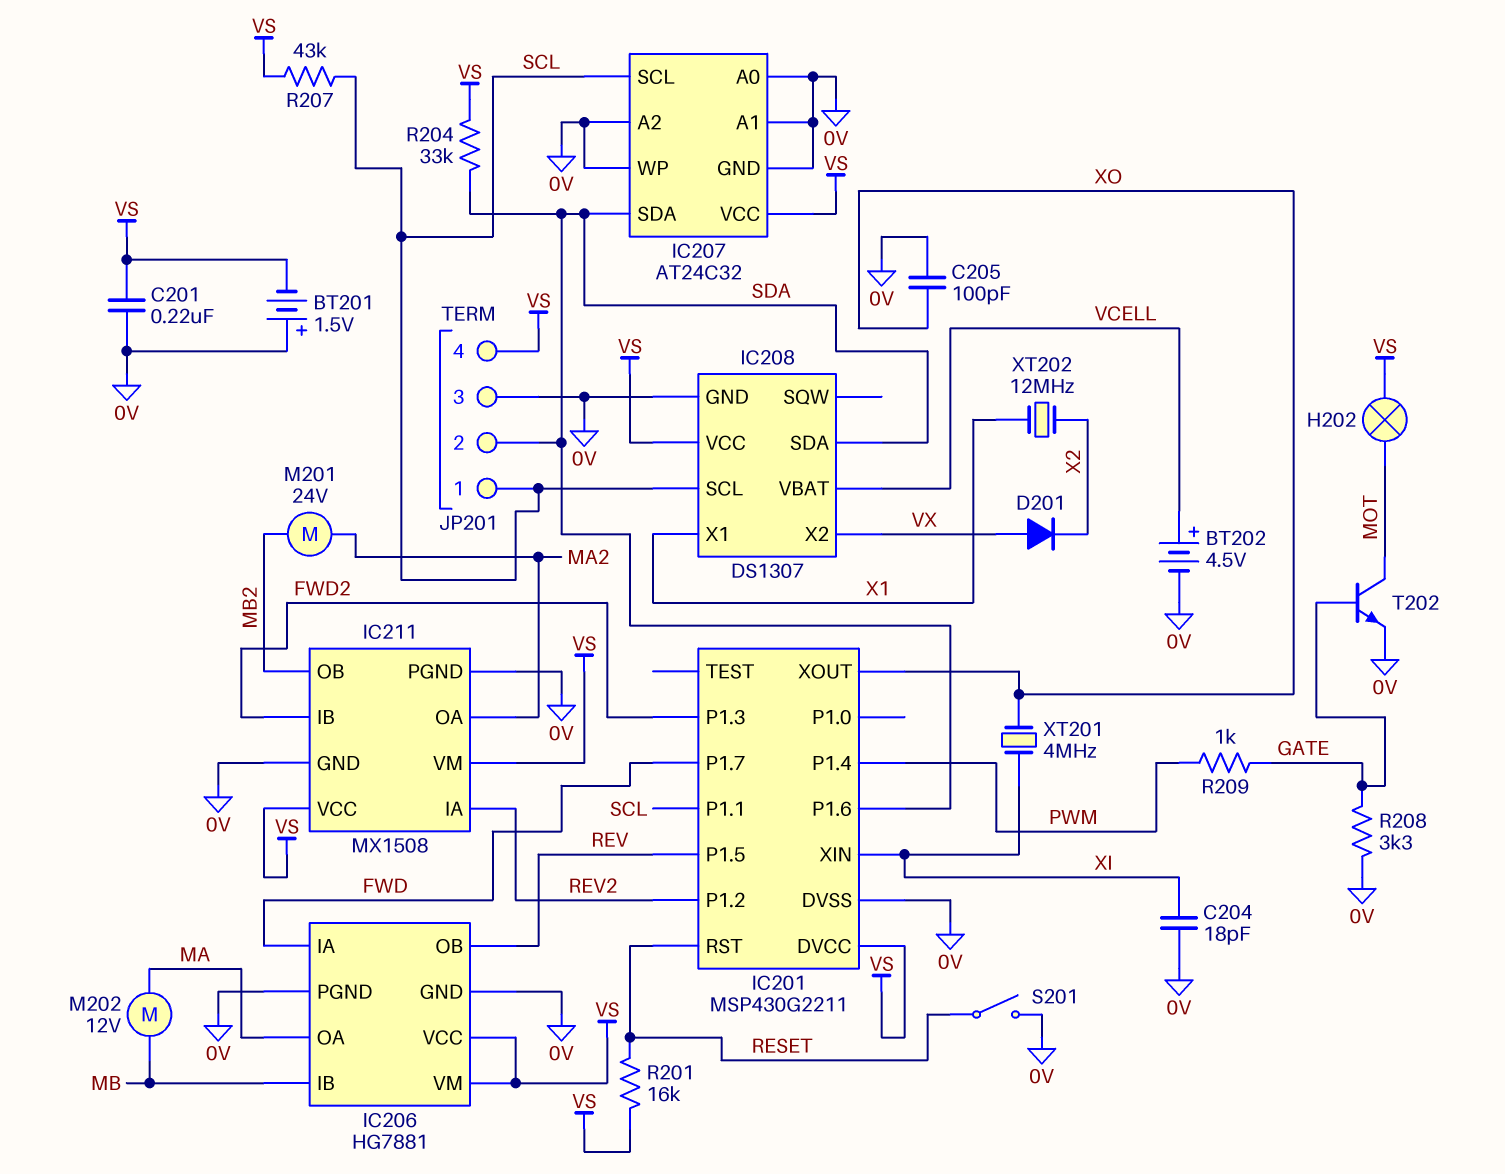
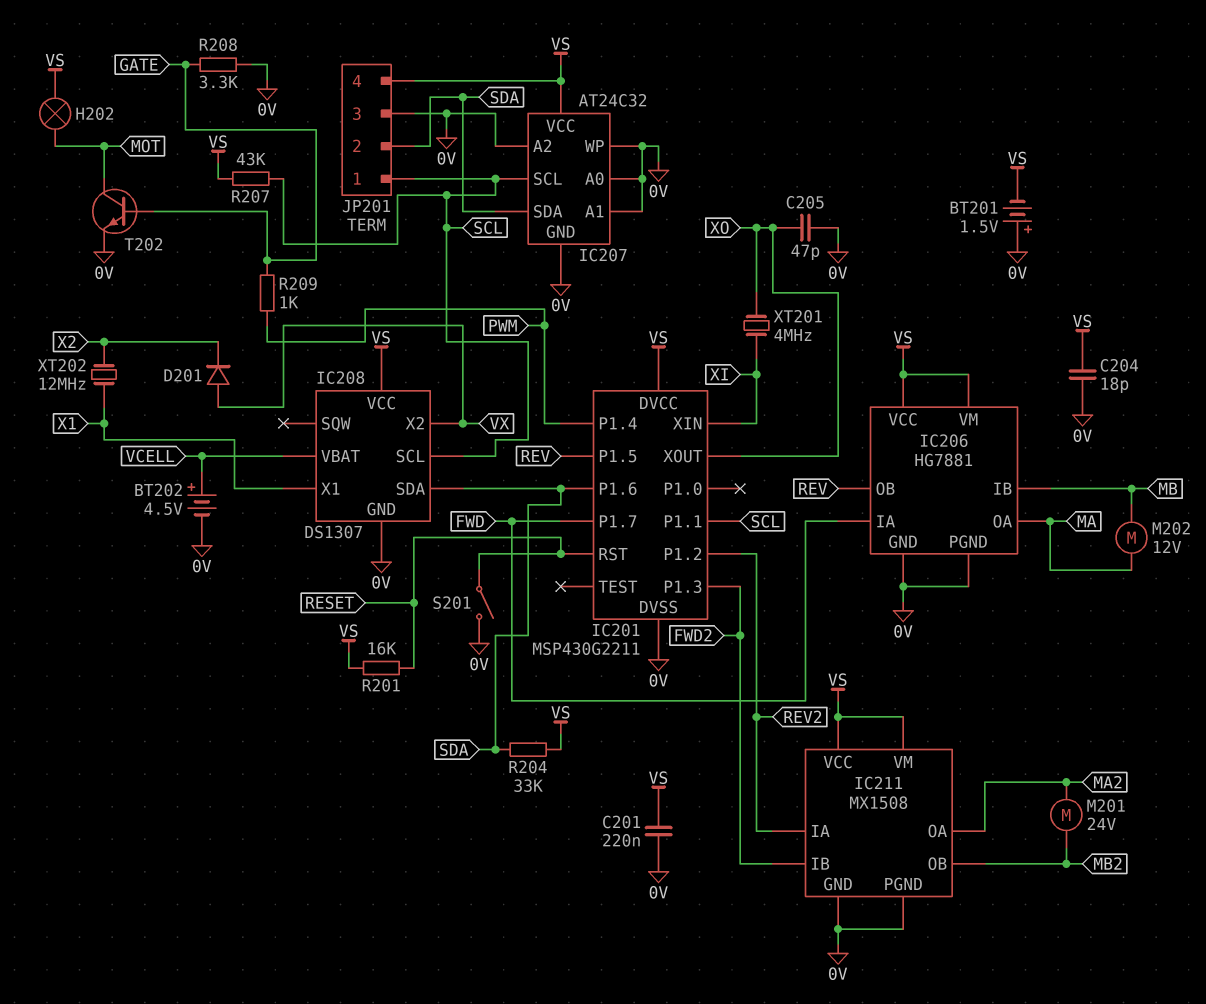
C204: 18pF (0V, XI) -> 18pF (0V, VS)
C205: 100pF (0V, XO) -> 47pF (0V, XO)

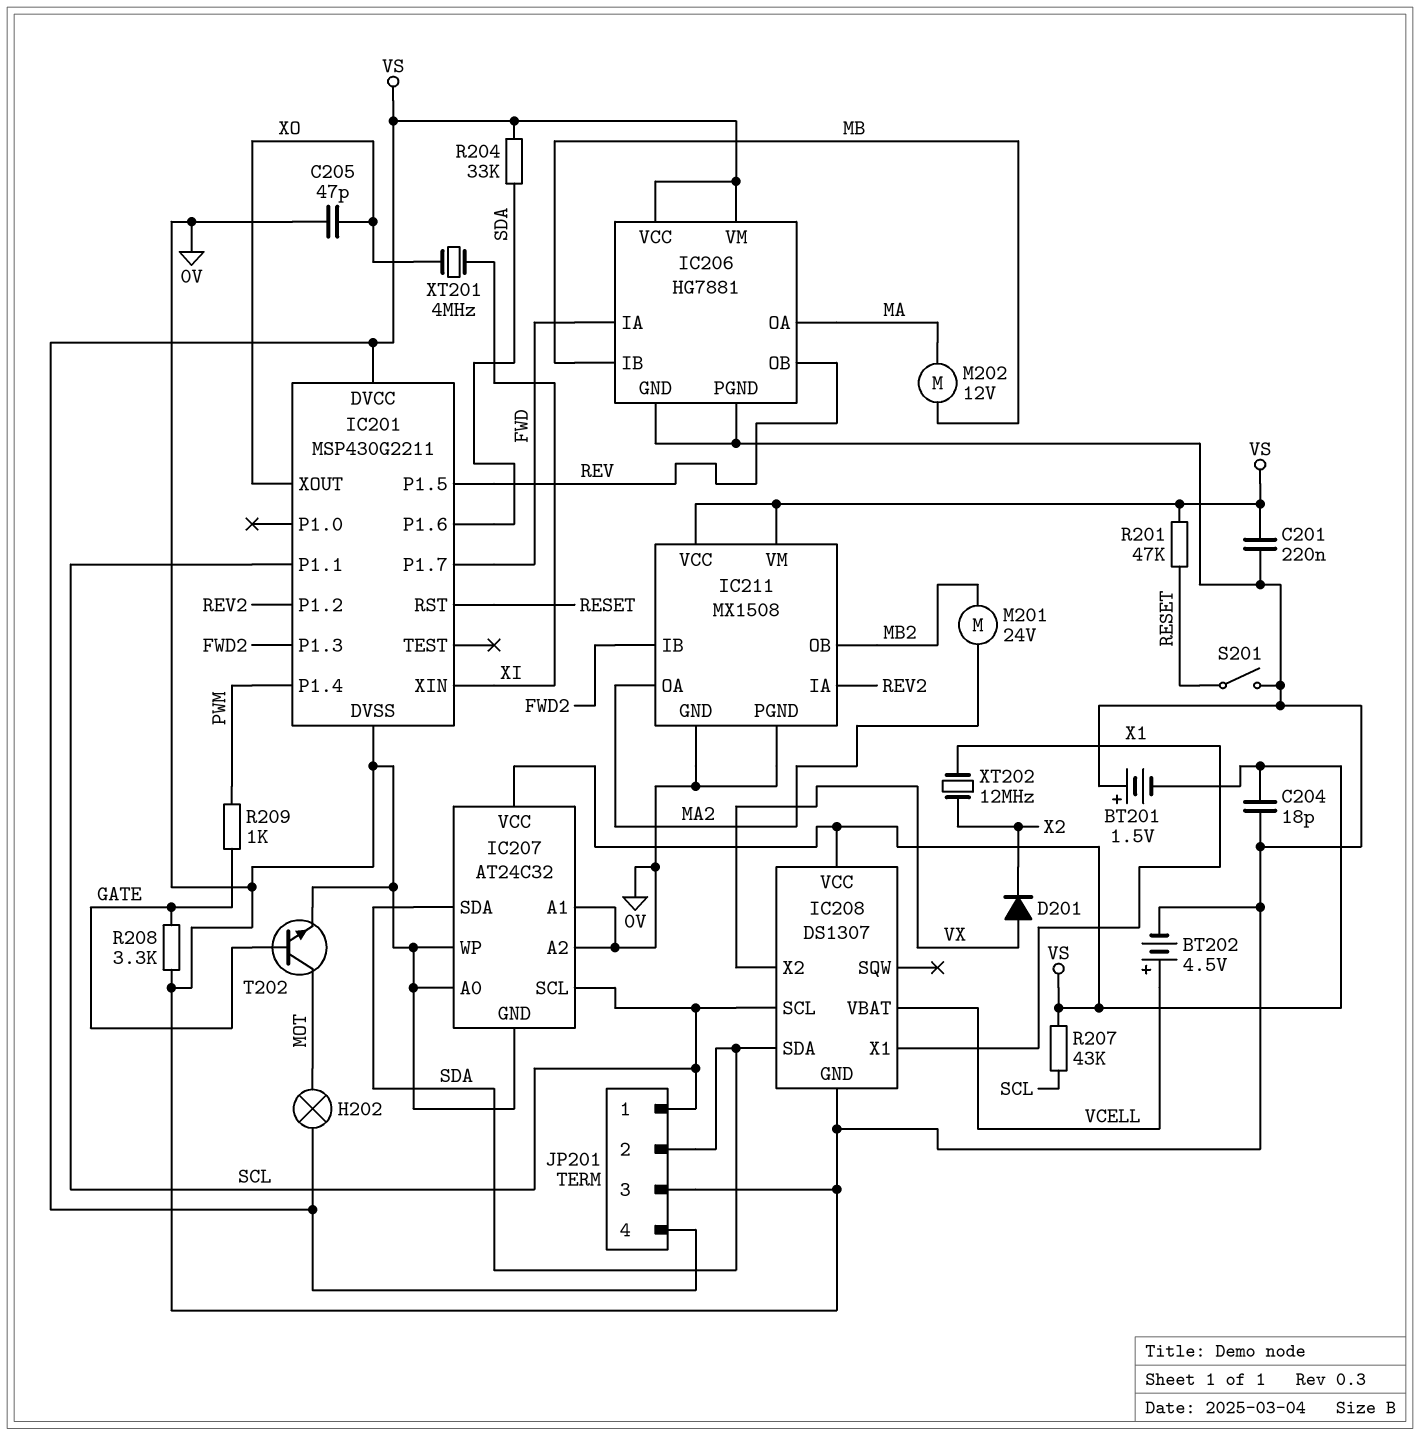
R201: 16k (RESET, VS) -> 47k (RESET, VS)

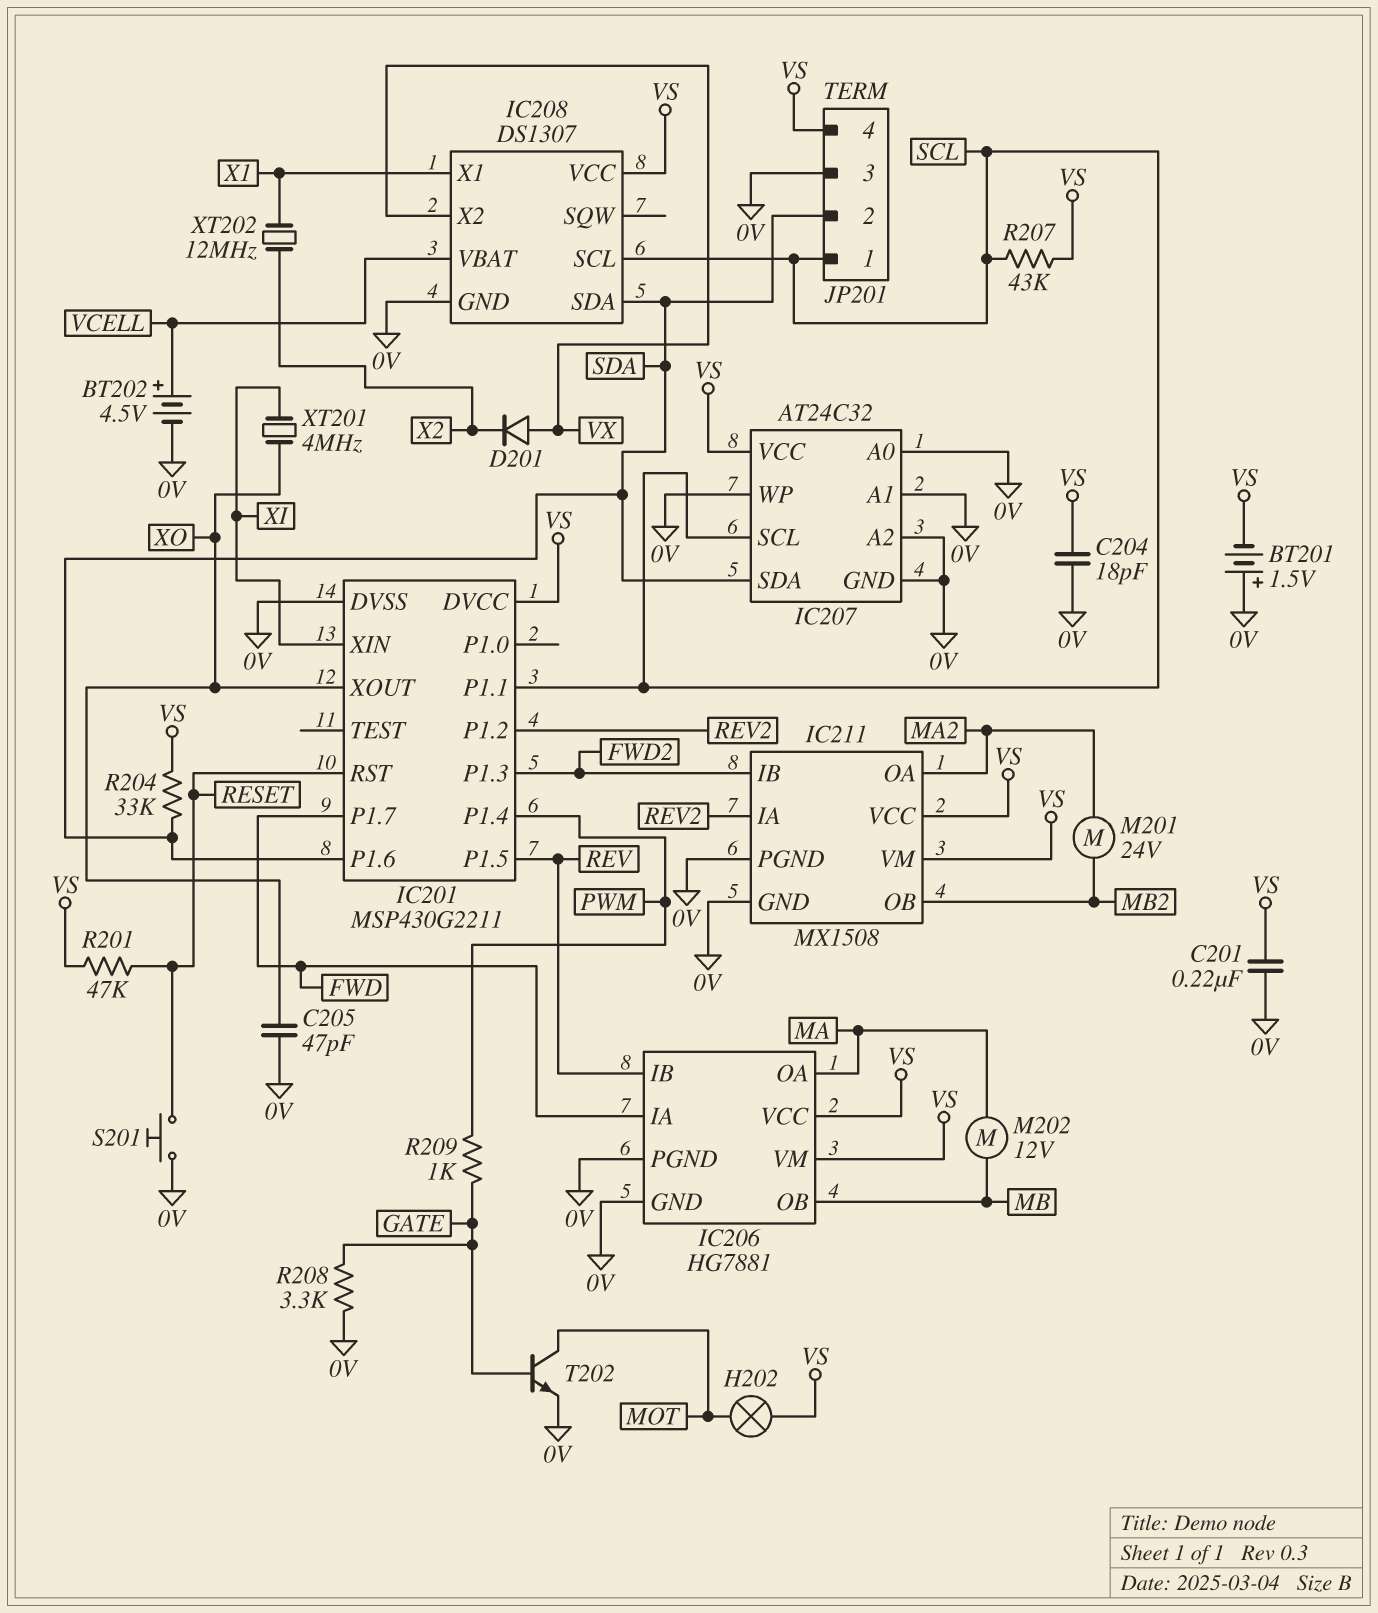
IC206 pin IB: MB -> REV
IC206 pin OB: REV -> MB
S201: switch (0V, RESET) -> button (0V, RESET)

